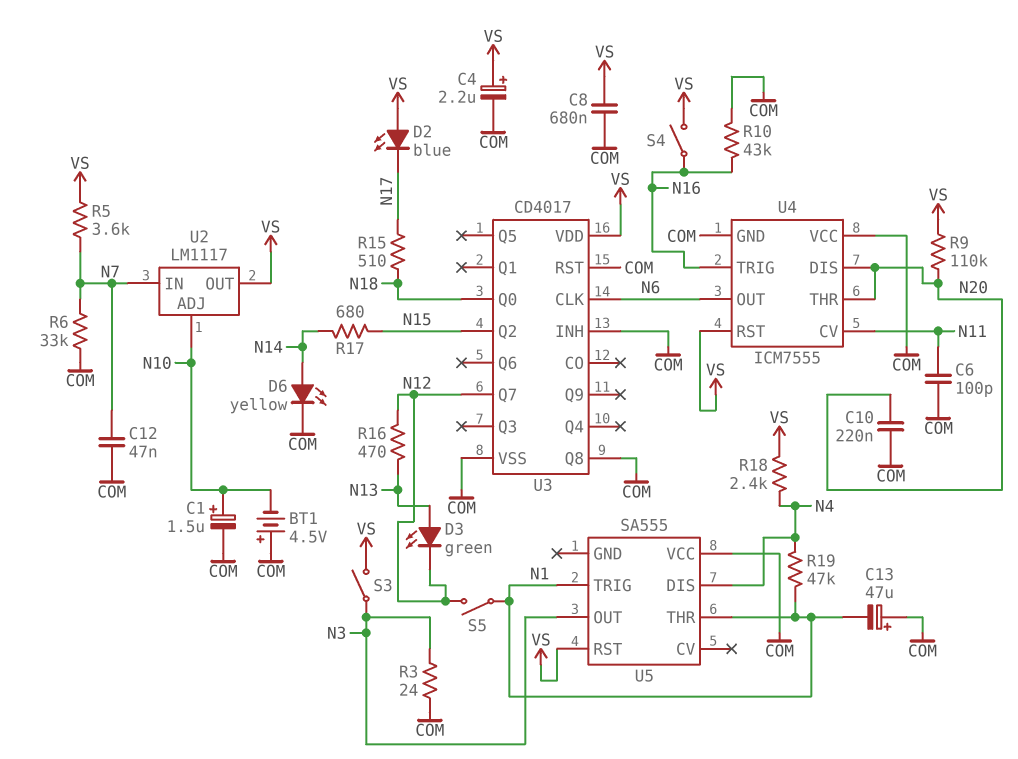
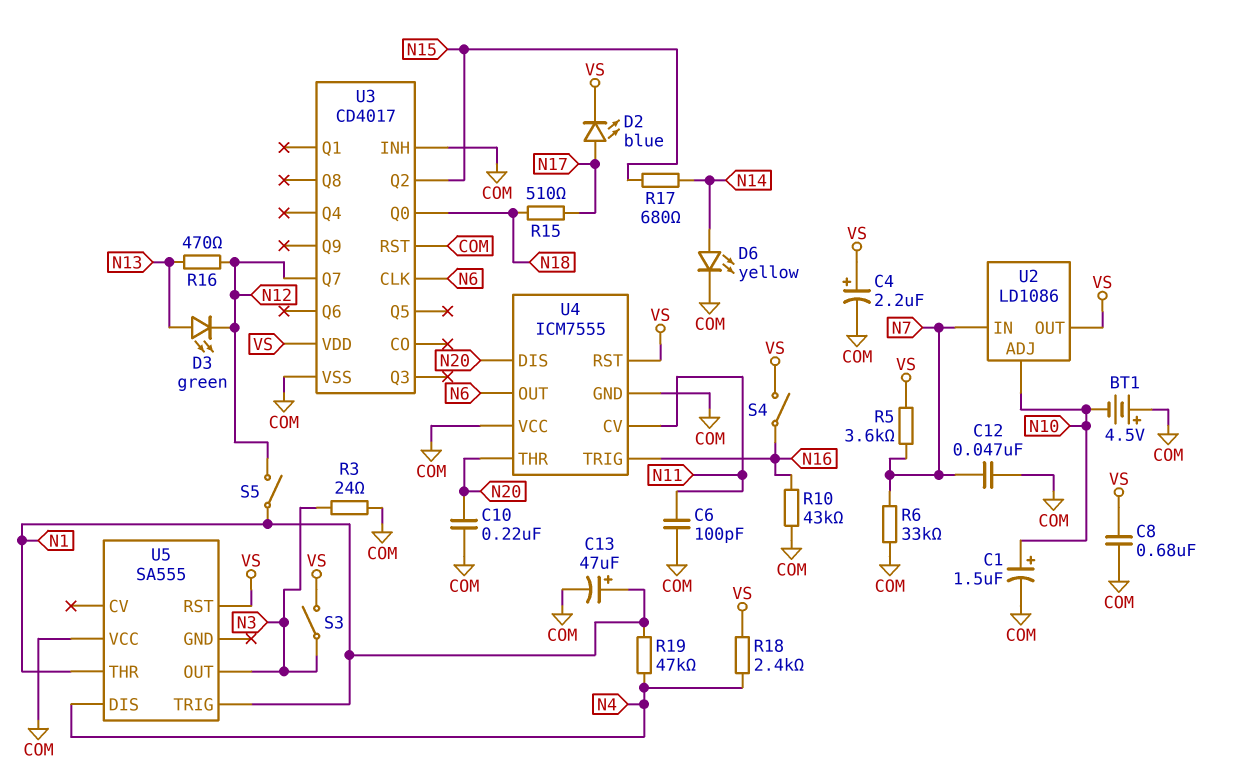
C13: 47uF (plus COM, minus N1) -> 47uF (plus N1, minus COM)
D2: LED blue (A VS, K N17) -> LED blue (A N17, K VS)
R9: 110k (N20, VS) -> none
U2: LM1117 -> LD1086
U3 pin Q8: COM -> none

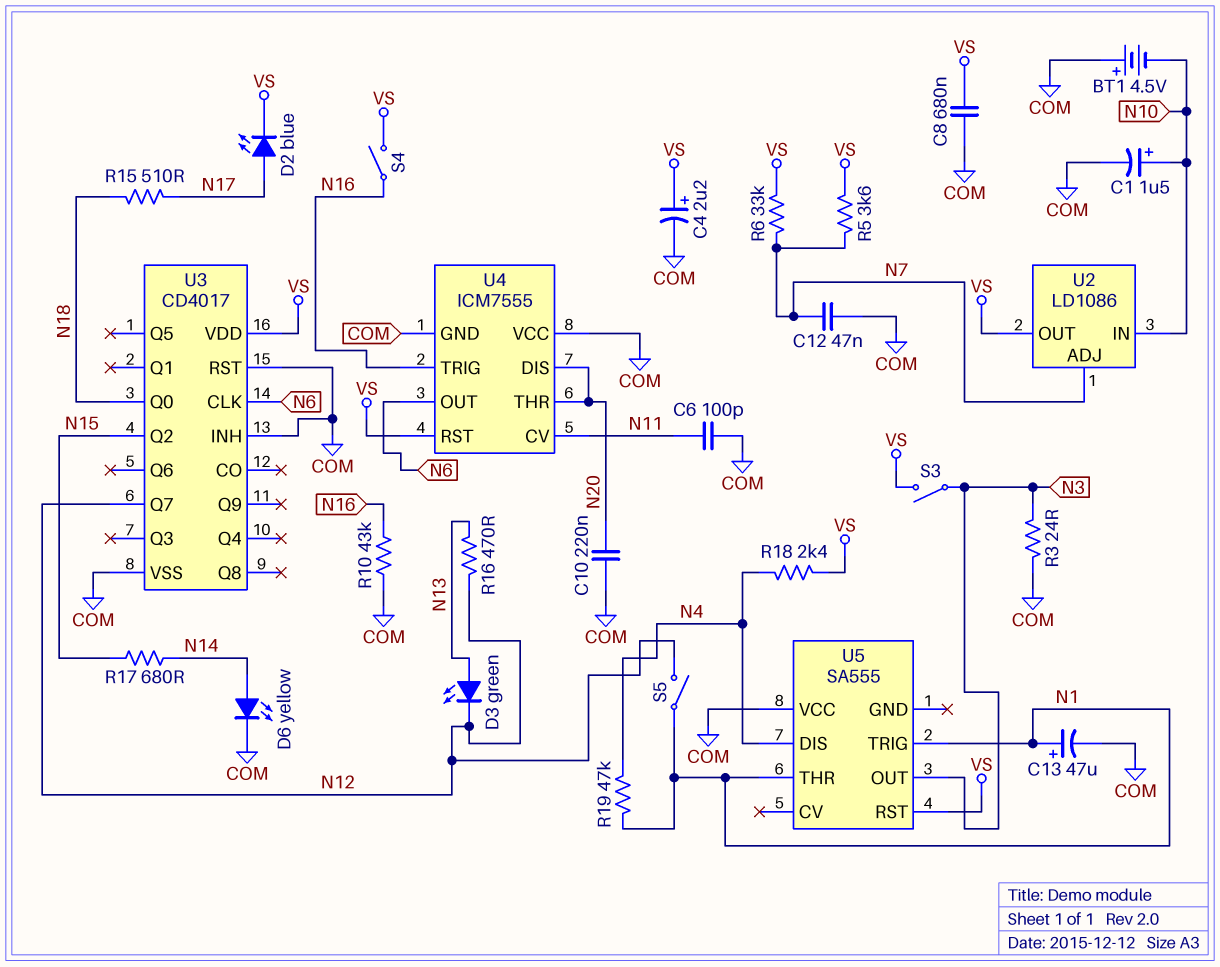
R6: 33k (COM, N7) -> 33k (N7, VS)
U2 pin ADJ: N10 -> N7
U2 pin IN: N7 -> N10

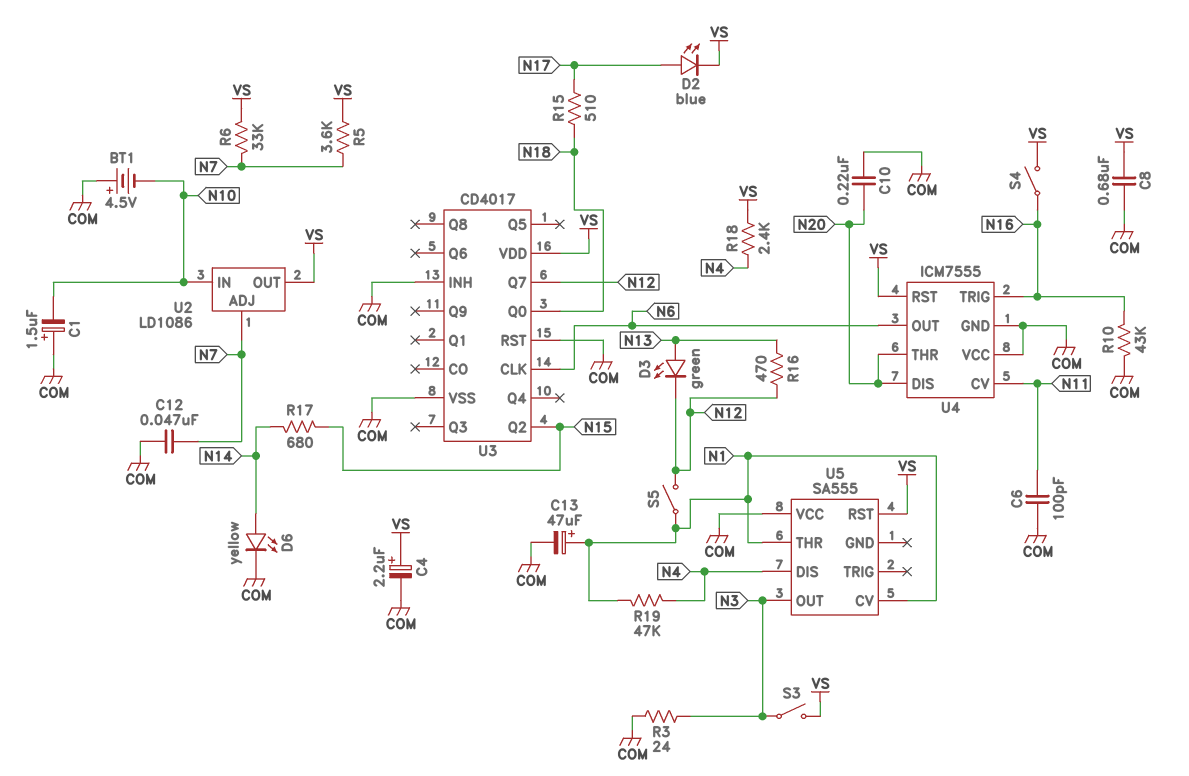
C1: 1.5uF (plus N10, minus COM) -> 1.5uF (plus COM, minus N10)
U5 pin CV: none -> N1
U5 pin TRIG: N1 -> none

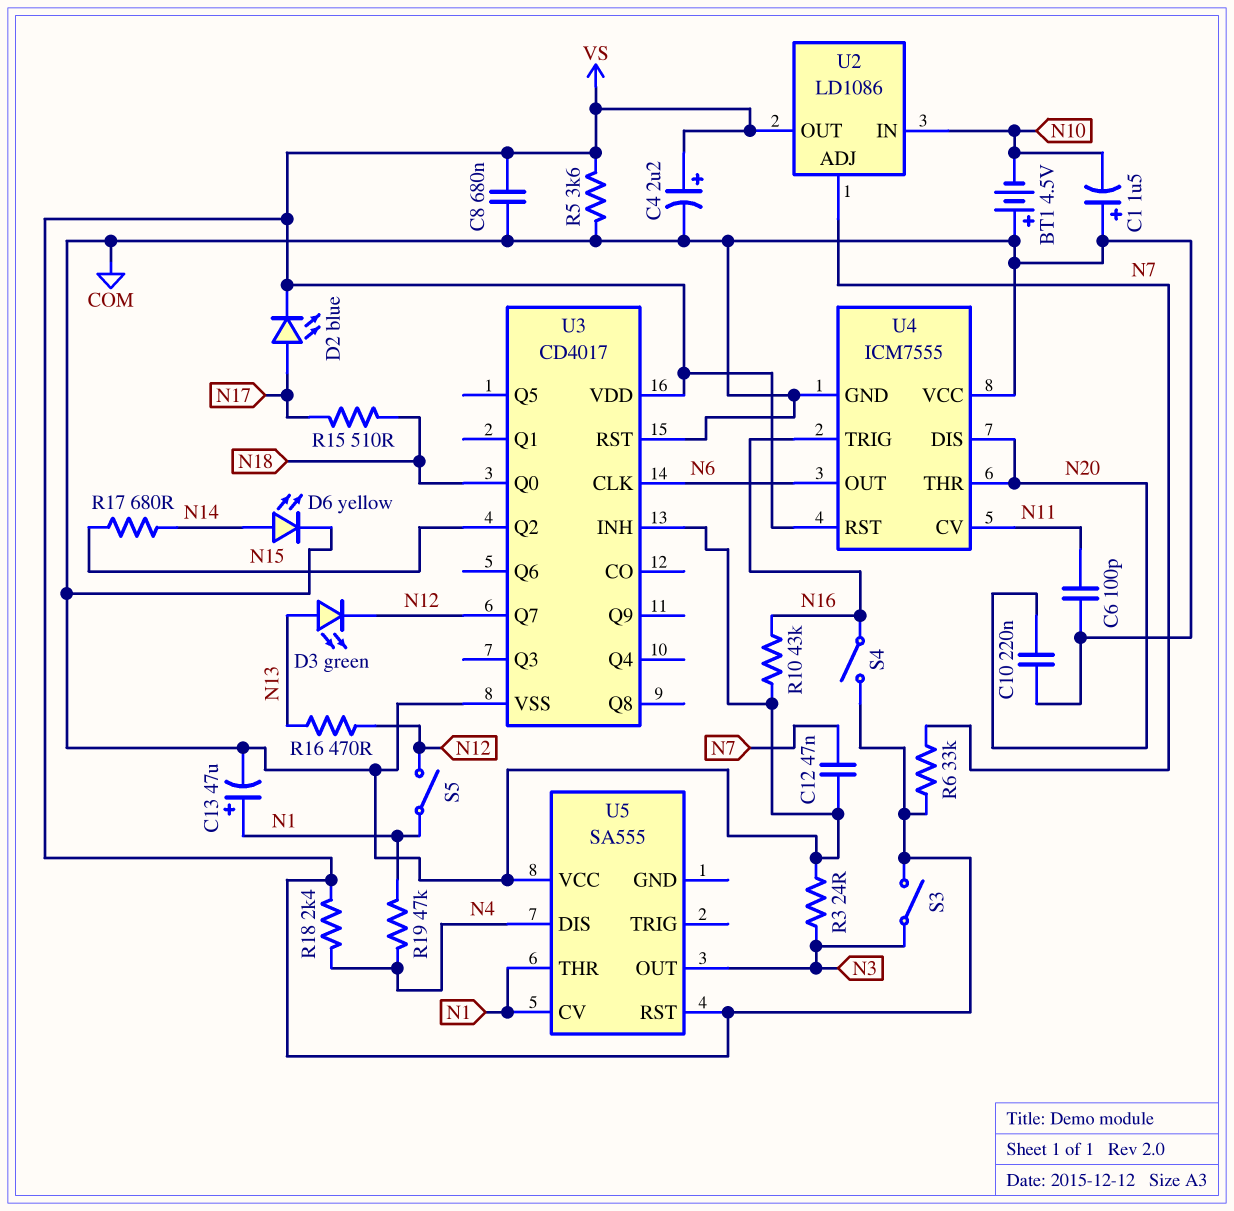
R5: 3.6k (N7, VS) -> 3.6k (COM, VS)

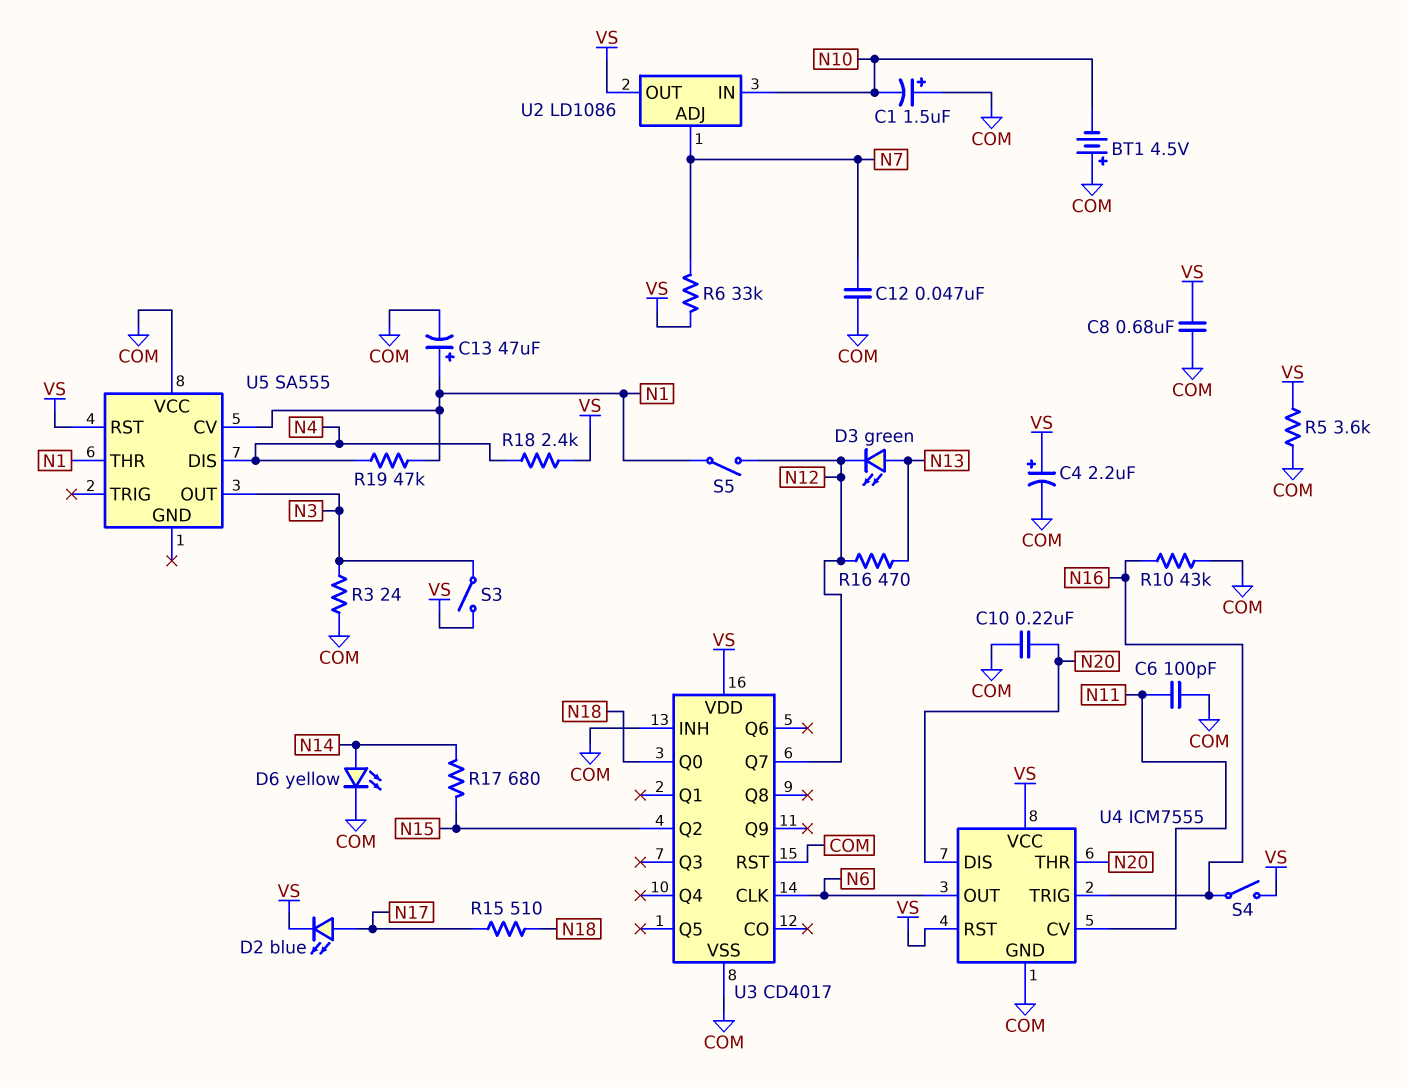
U4 pin VCC: COM -> VS

